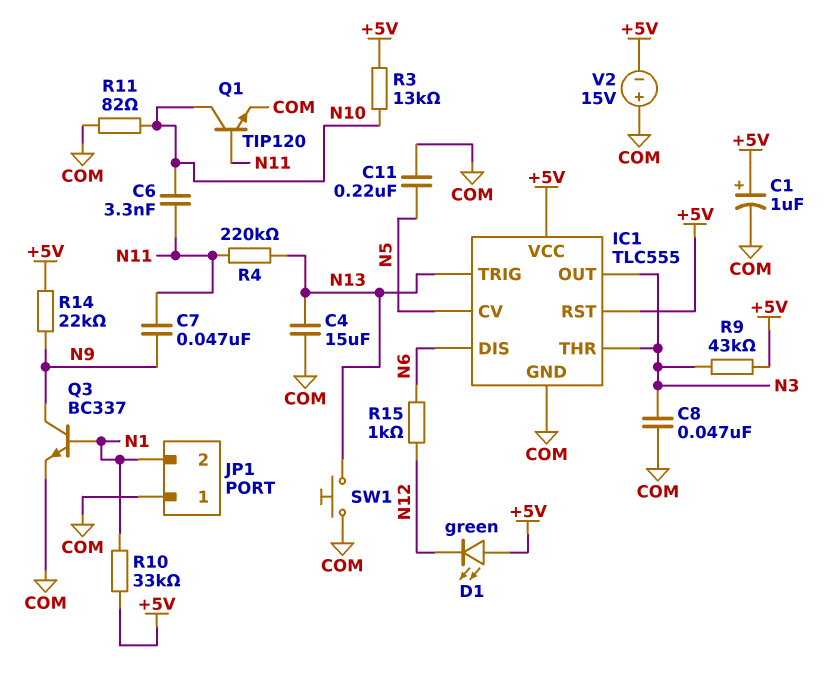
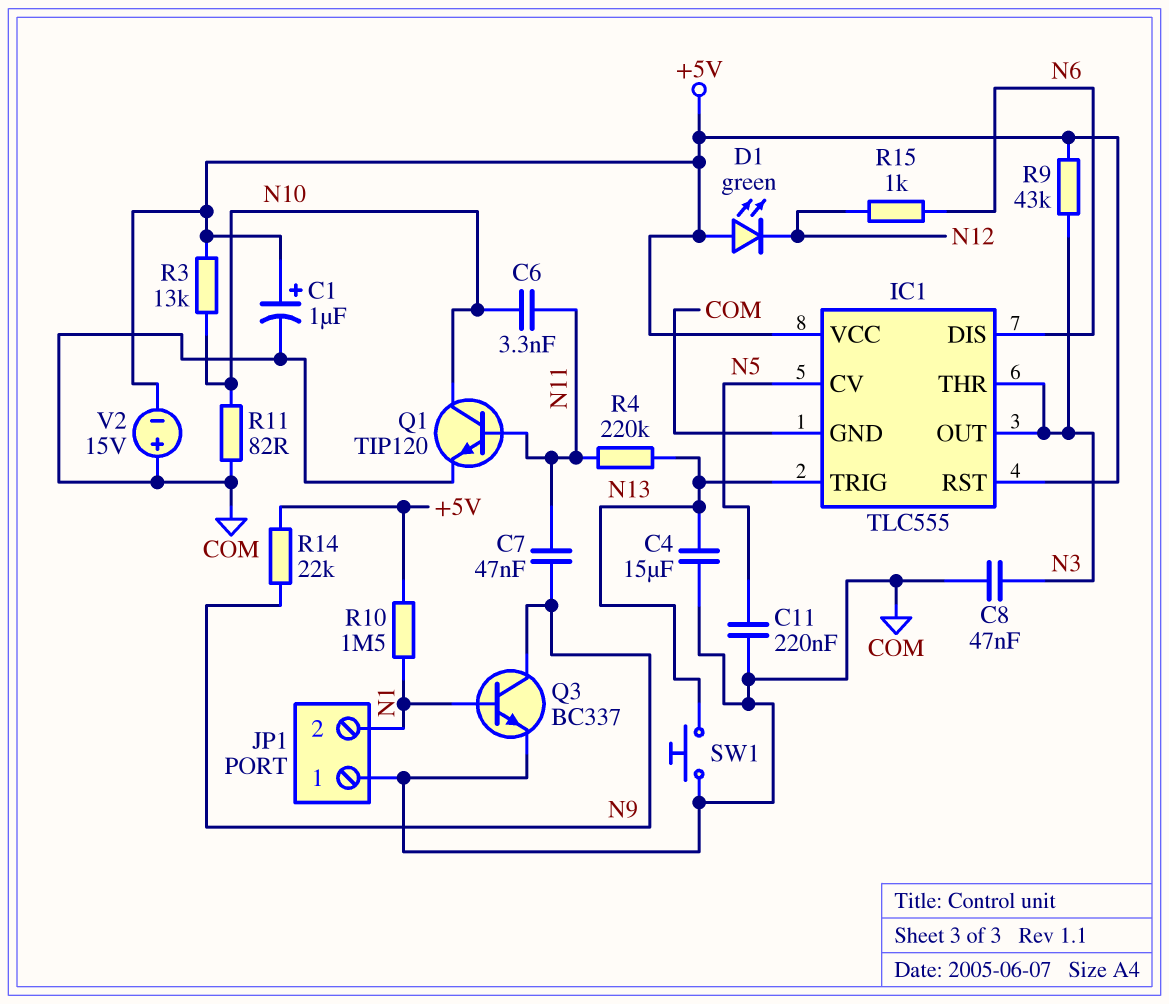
R10: 33k (+5V, N1) -> 1.5M (+5V, N1)

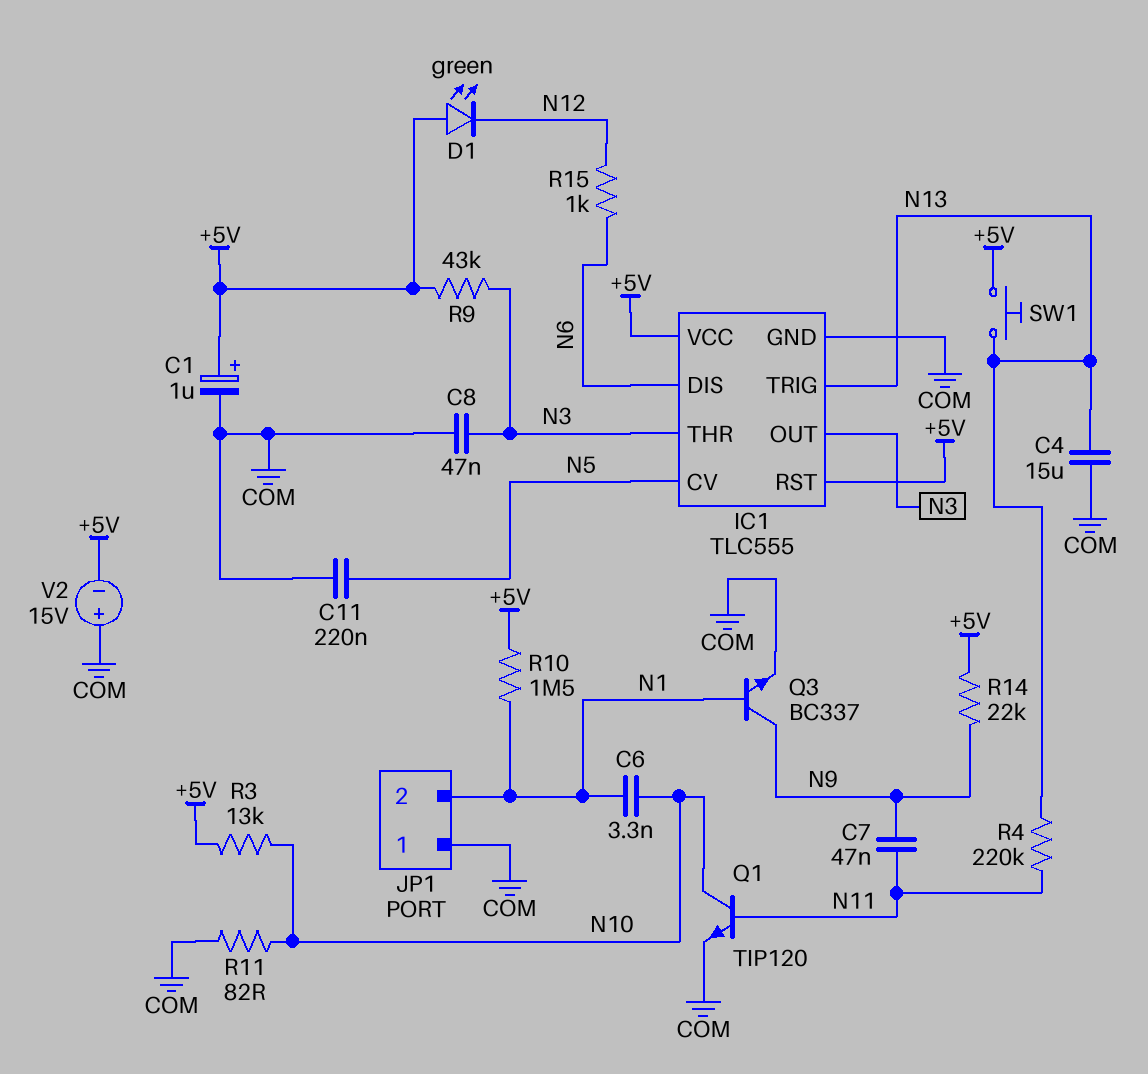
C6: 3.3nF (N10, N11) -> 3.3nF (N1, N10)
SW1: button (COM, N13) -> button (+5V, N13)

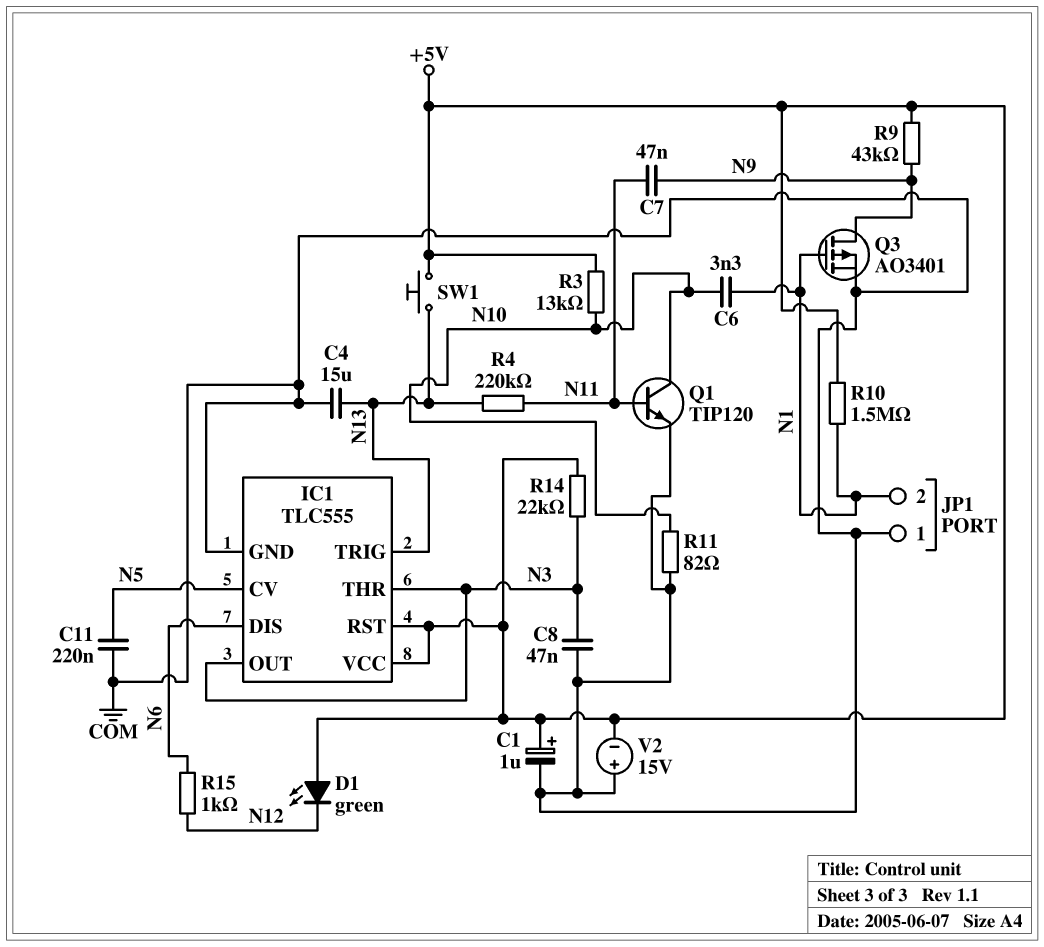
Q3: NPN BC337 (B N1, C N9, E COM) -> PMOS AO3401 (G N1, D N9, S COM)
R9: 43k (+5V, N3) -> 43k (+5V, N9)
R14: 22k (+5V, N9) -> 22k (+5V, N3)

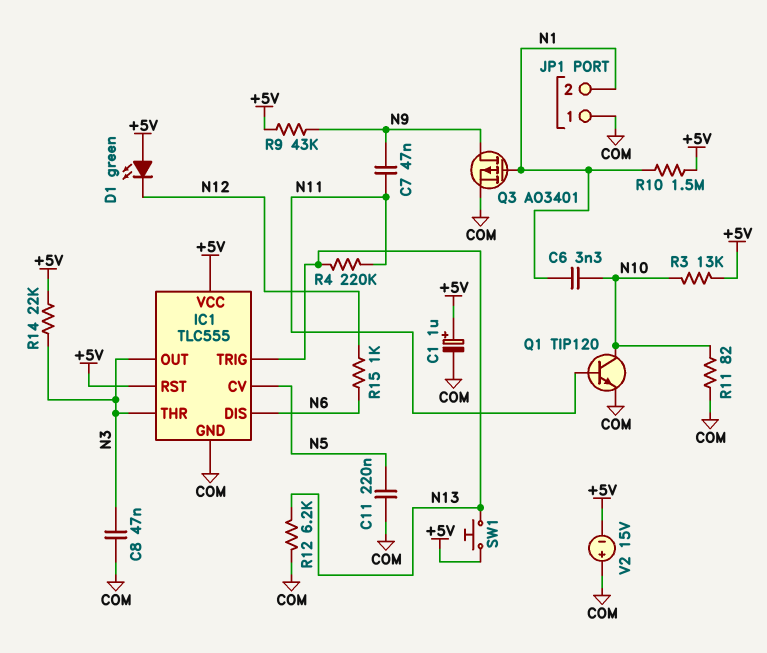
C4: 15uF (COM, N13) -> none
R12: none -> 6.2k (COM, N13)

